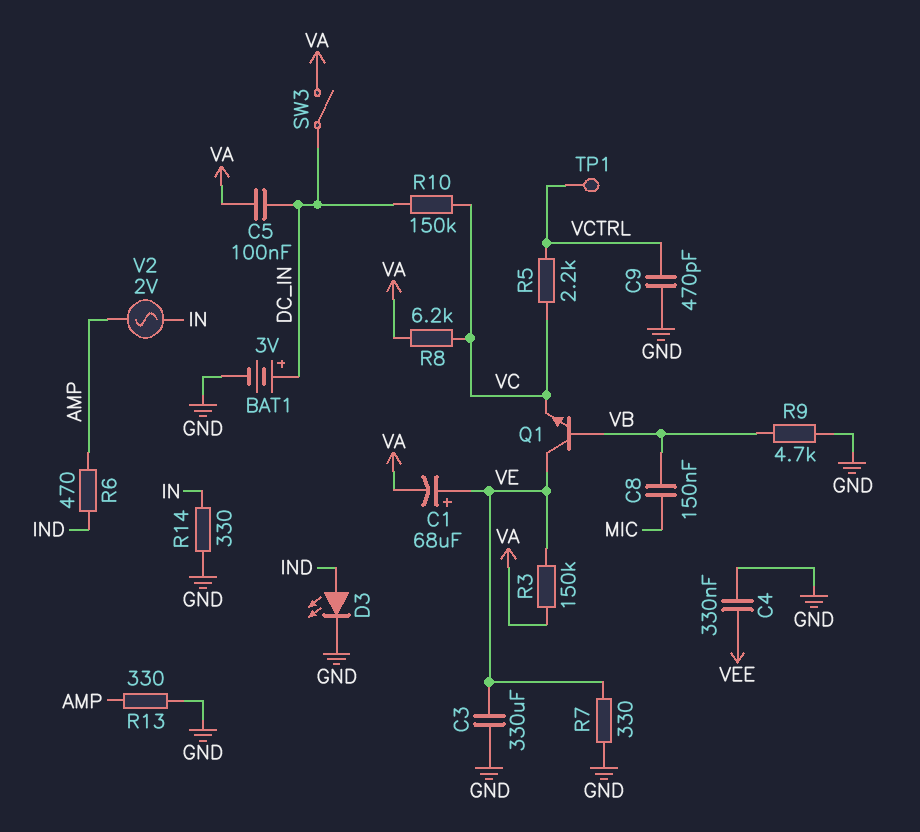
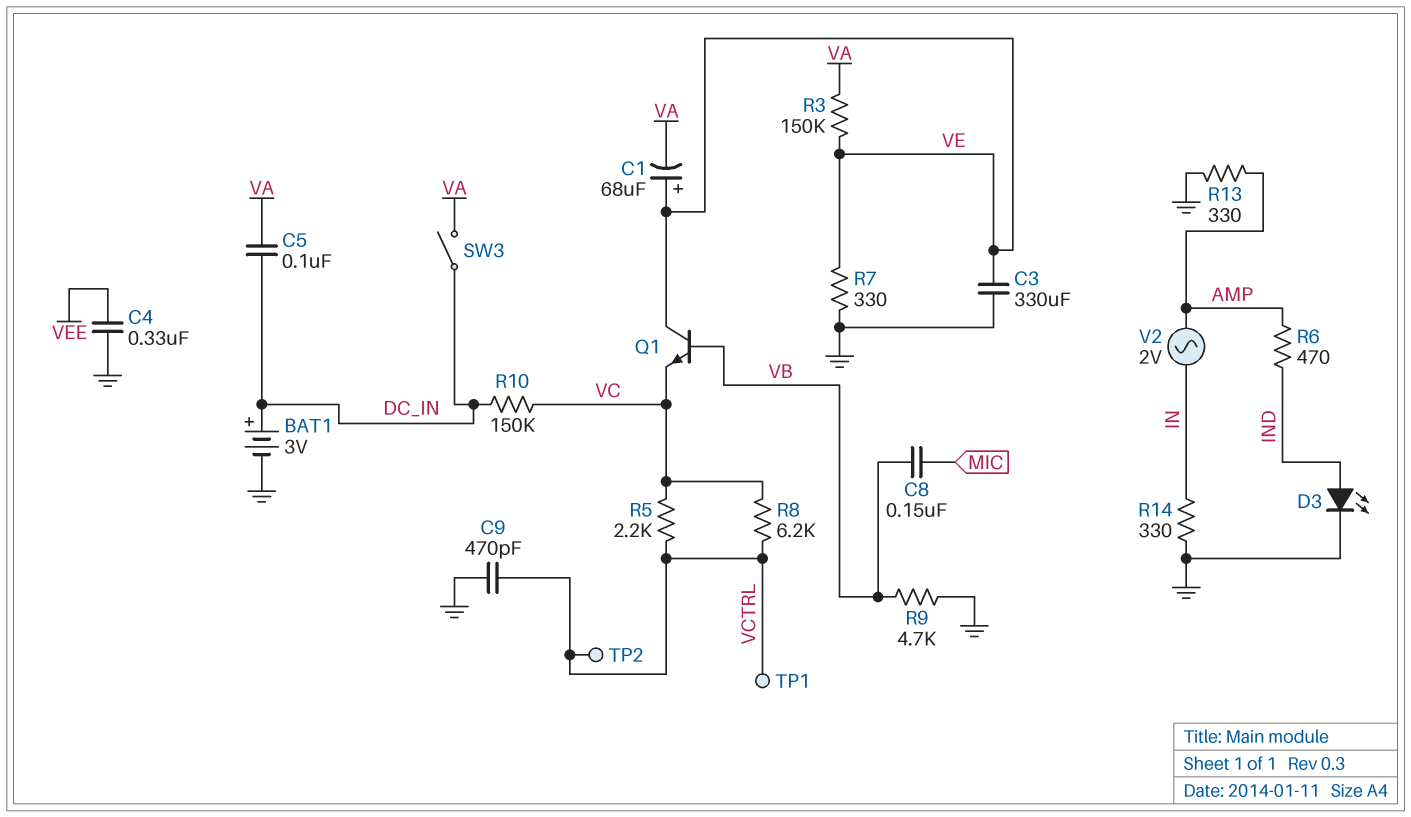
R8: 6.2k (VA, VC) -> 6.2k (VC, VCTRL)
TP2: none -> test point (VCTRL)

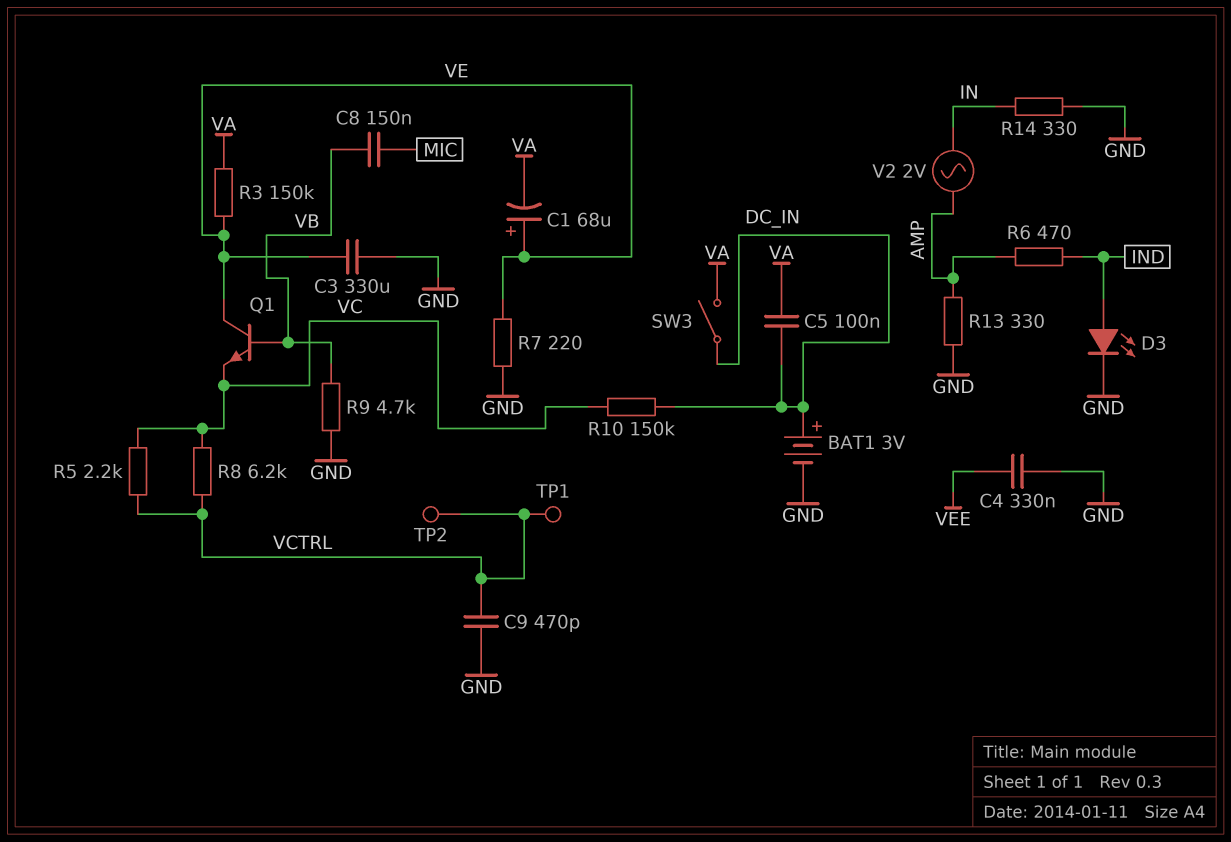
R7: 330 (GND, VE) -> 220 (GND, VE)

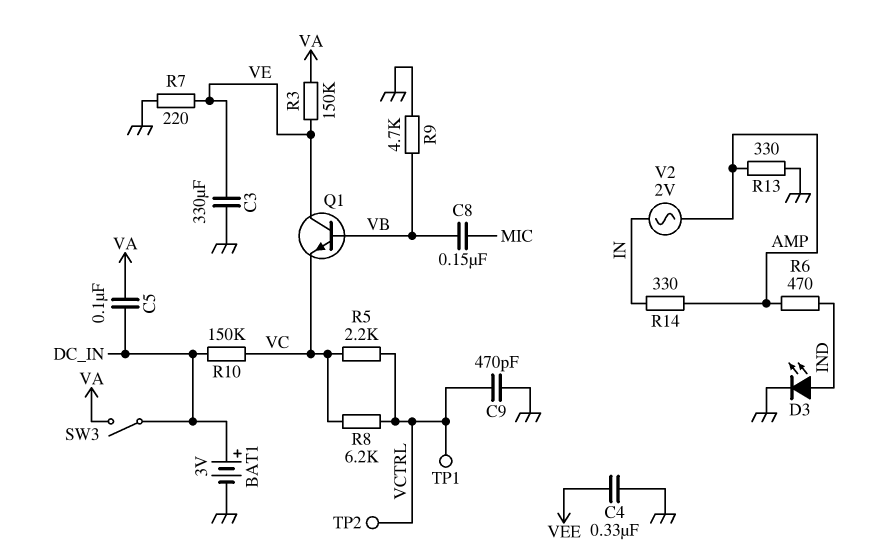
C1: 68uF (plus VE, minus VA) -> none
R14: 330 (GND, IN) -> 330 (AMP, IN)

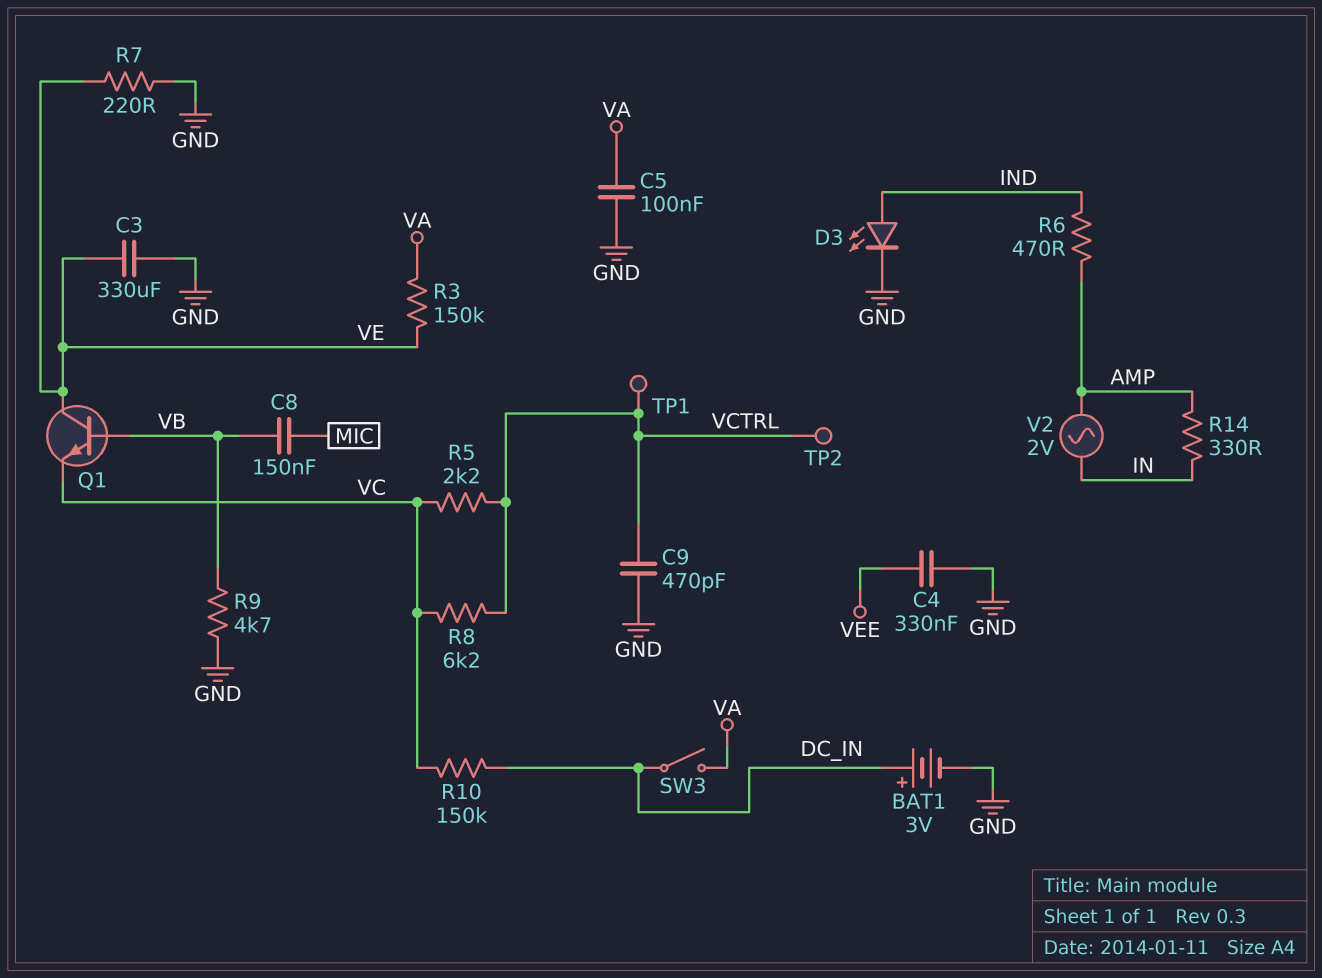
C5: 100nF (DC_IN, VA) -> 100nF (GND, VA)
R13: 330 (AMP, GND) -> none

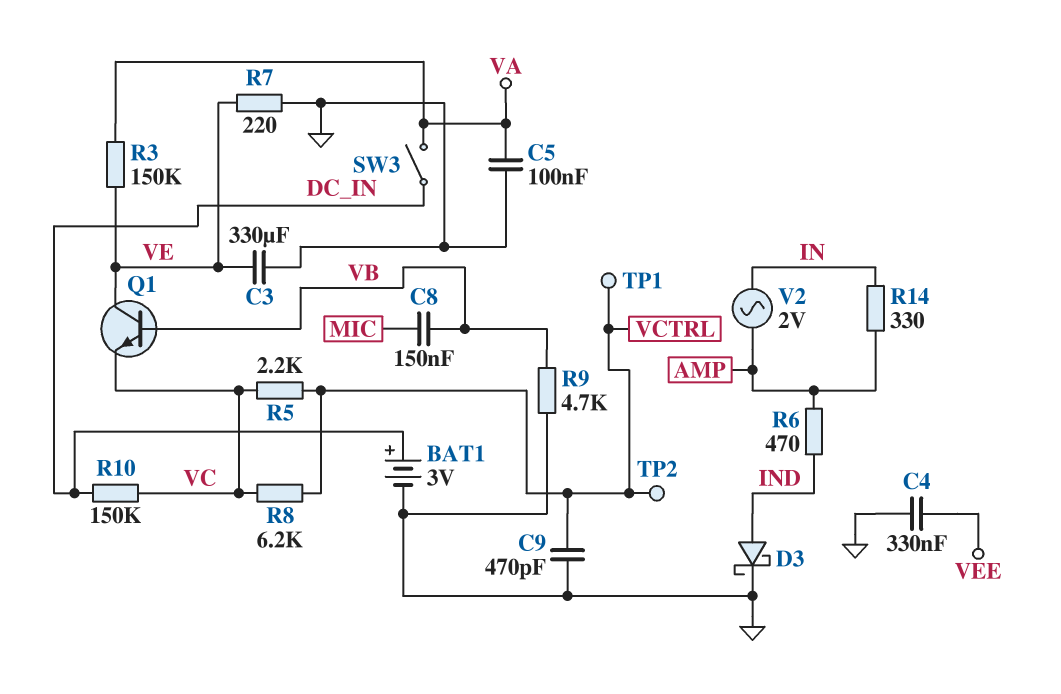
D3: LED (A IND, K GND) -> schottky (A IND, K GND)

